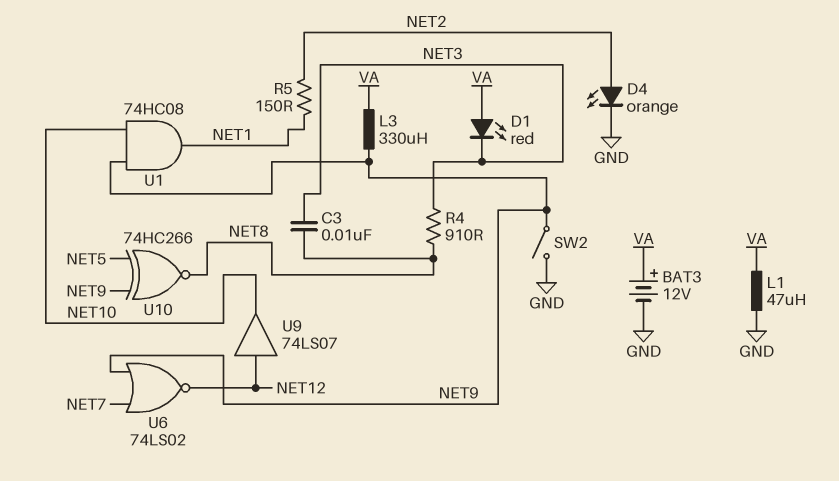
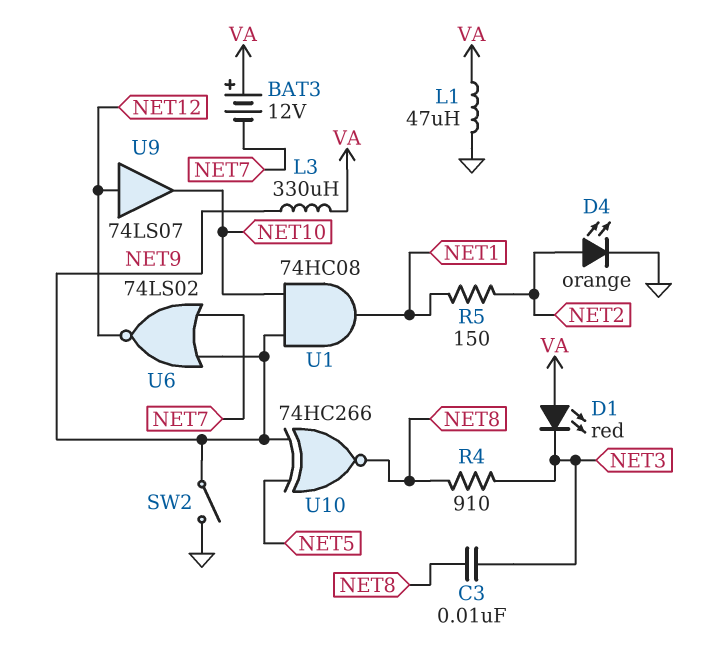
BAT3: 12V (plus VA, minus GND) -> 12V (plus VA, minus NET7)

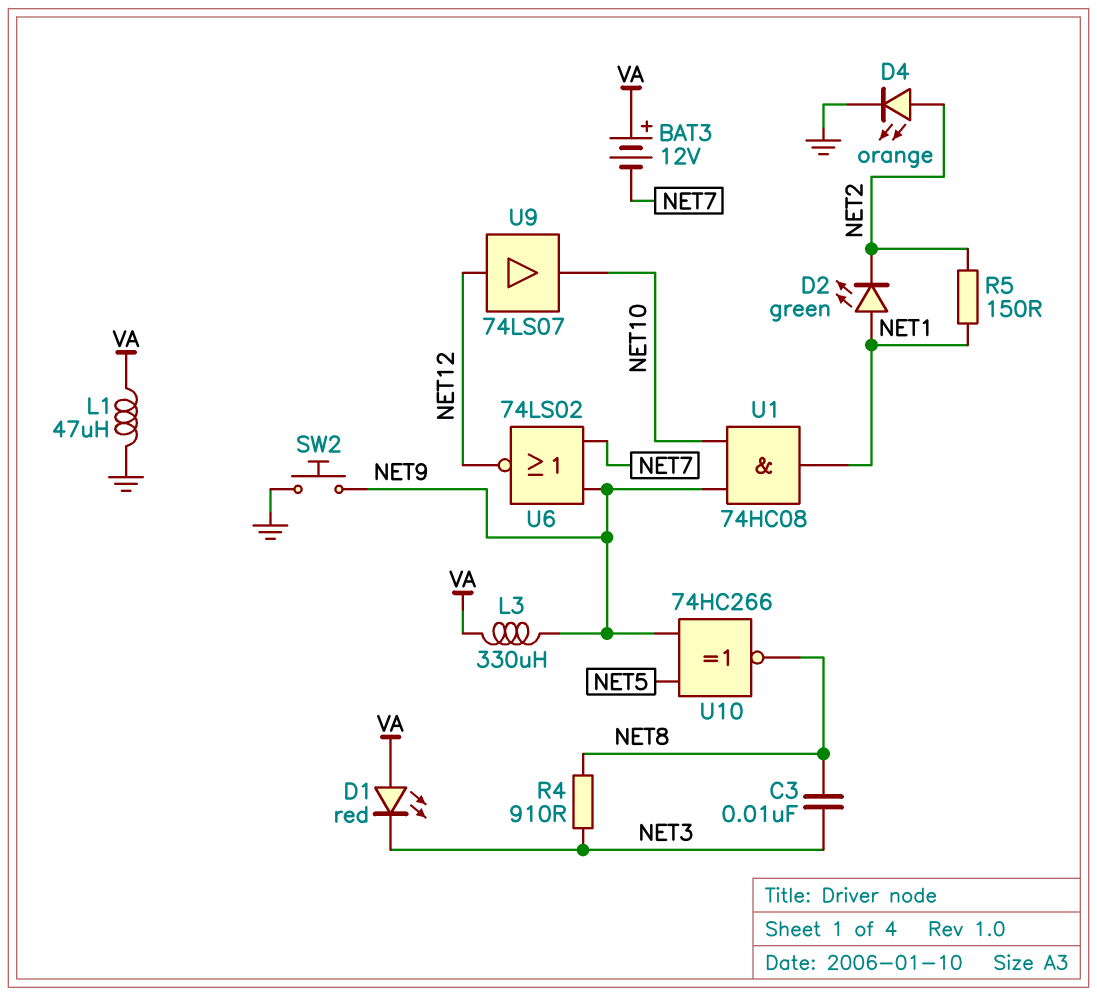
D2: none -> LED green (A NET1, K NET2)
SW2: switch (GND, NET9) -> button (GND, NET9)

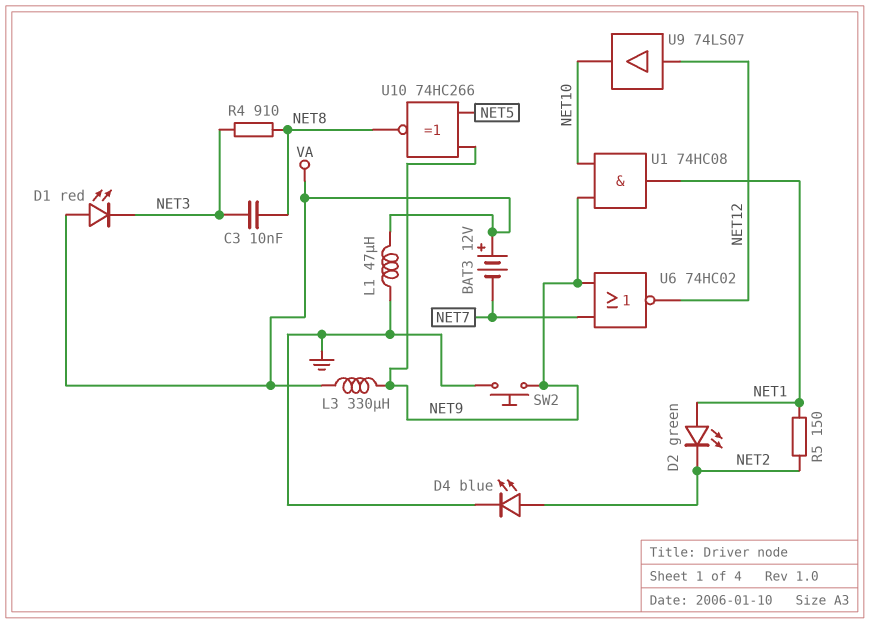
D4: LED orange (A NET2, K GND) -> LED blue (A NET2, K GND)
U6: NOR 74LS02 (in NET7, in NET9, out NET12) -> NOR 74HC02 (in NET7, in NET9, out NET12)

